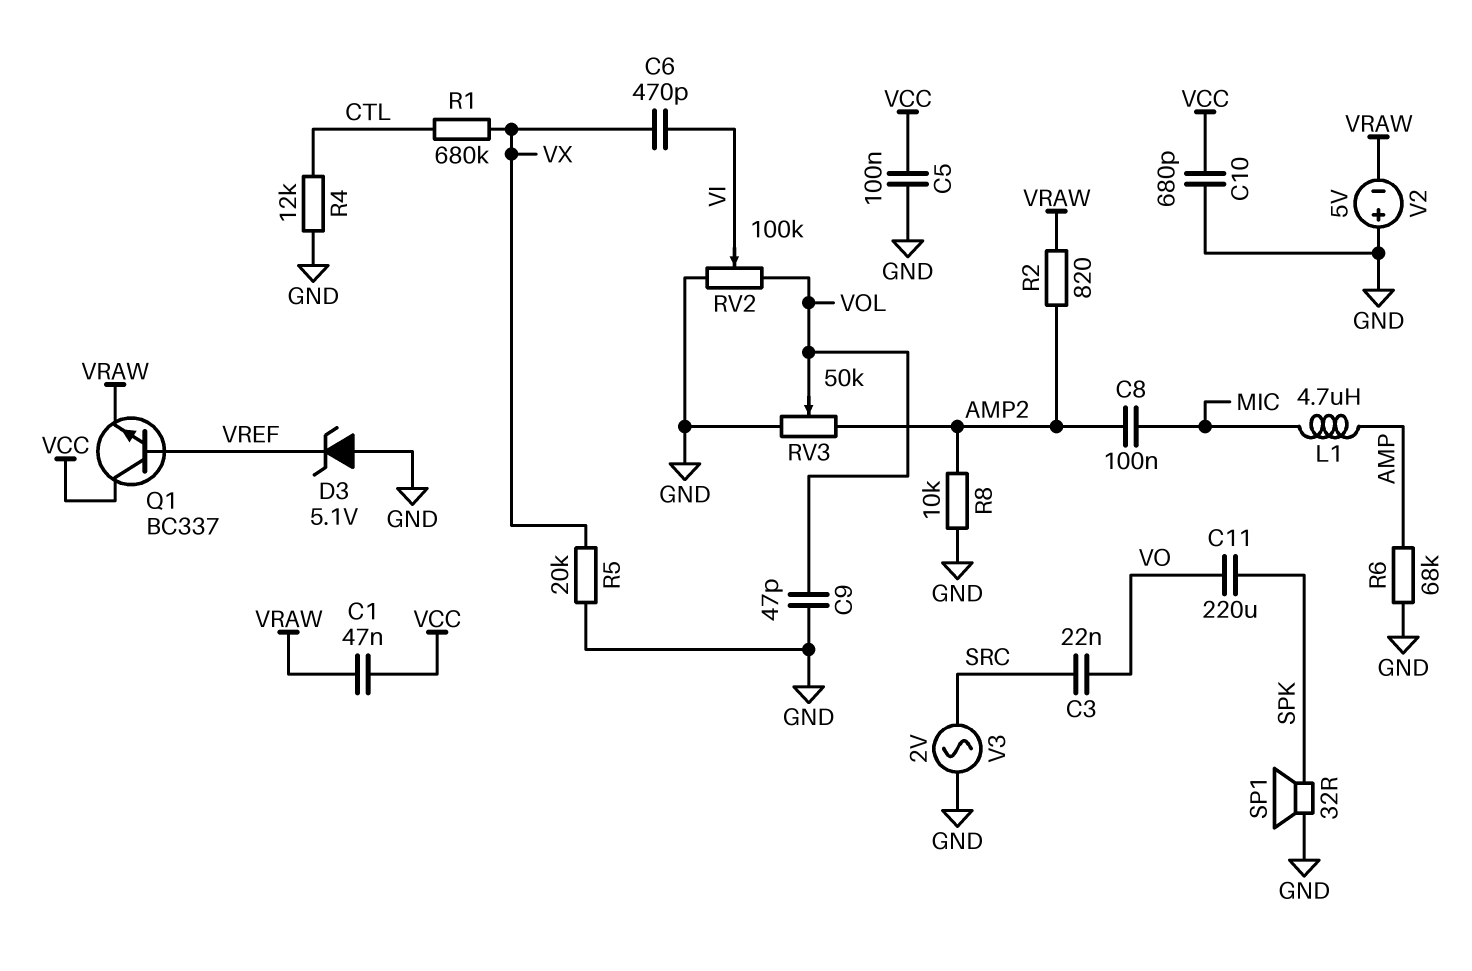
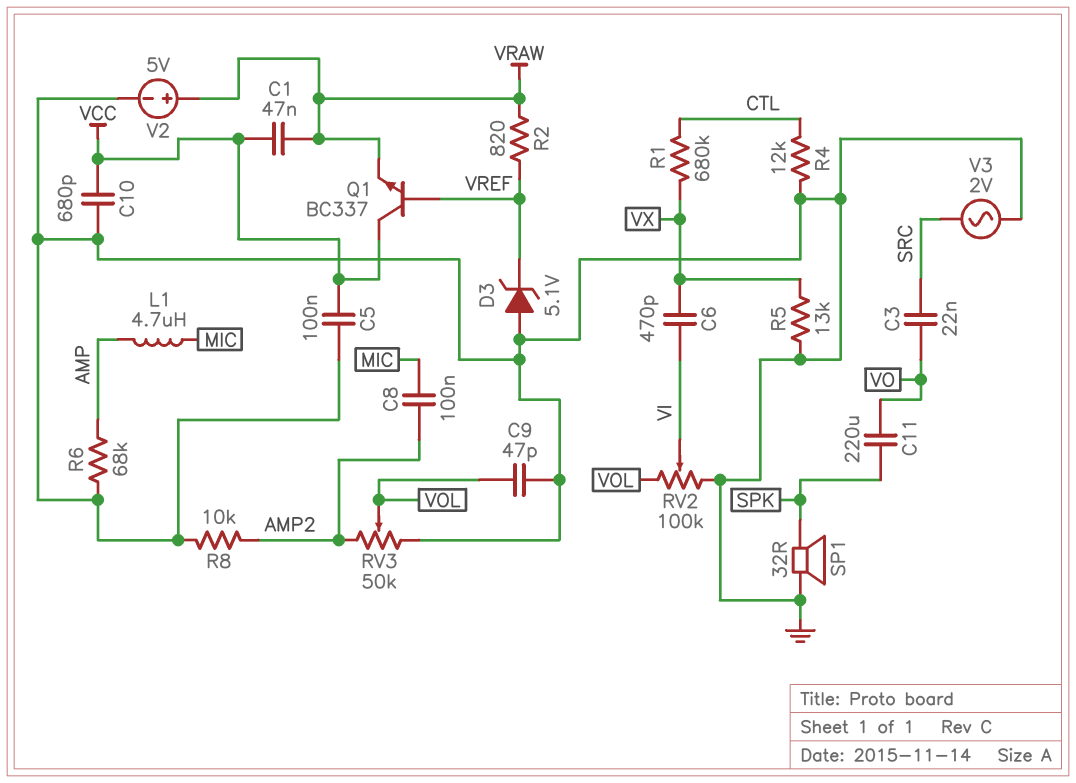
R2: 820 (AMP2, VRAW) -> 820 (VRAW, VREF)
R5: 20k (GND, VX) -> 13k (GND, VX)
V2: 5V (plus GND, minus VRAW) -> 5V (plus VRAW, minus GND)

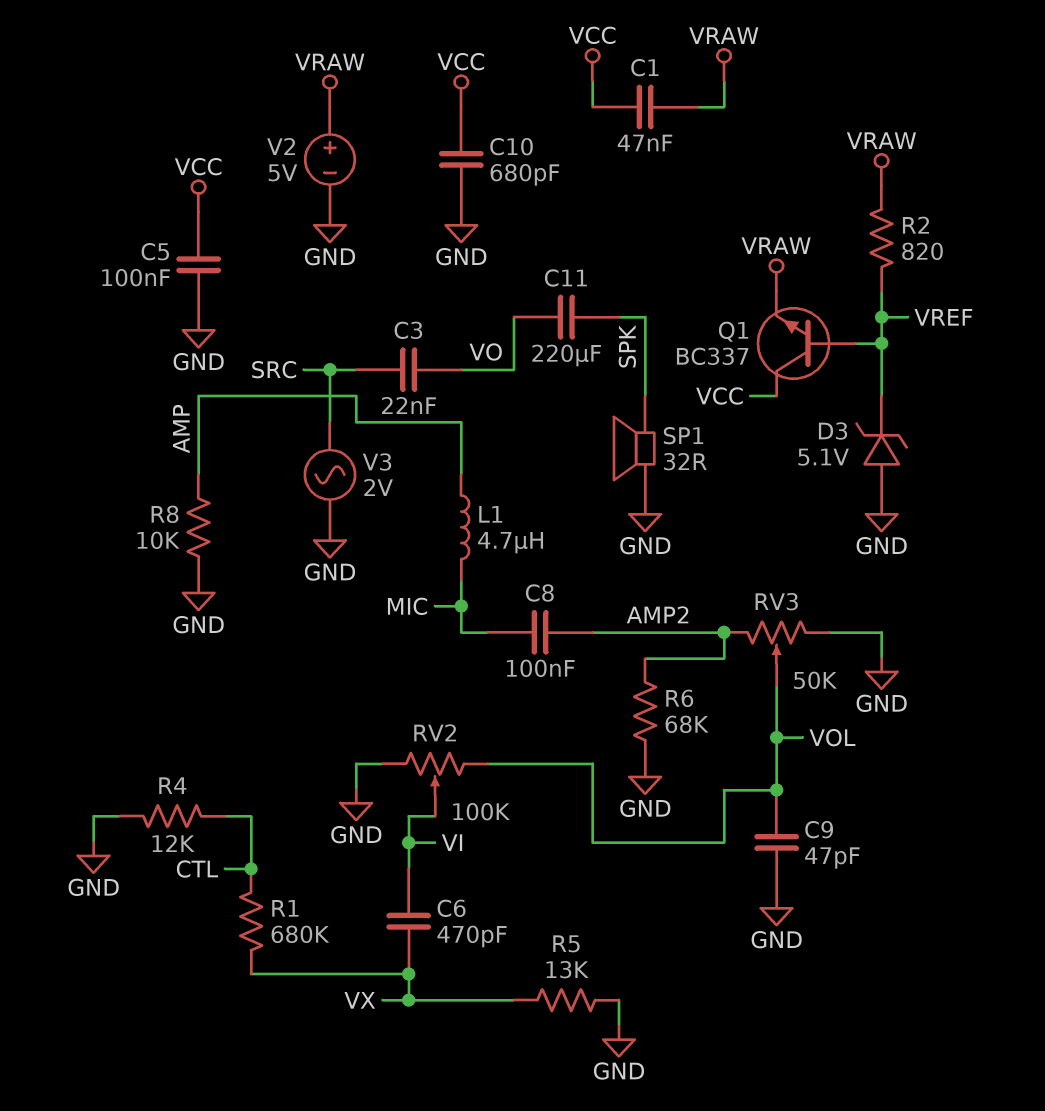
R6: 68k (AMP, GND) -> 68k (AMP2, GND)
R8: 10k (AMP2, GND) -> 10k (AMP, GND)

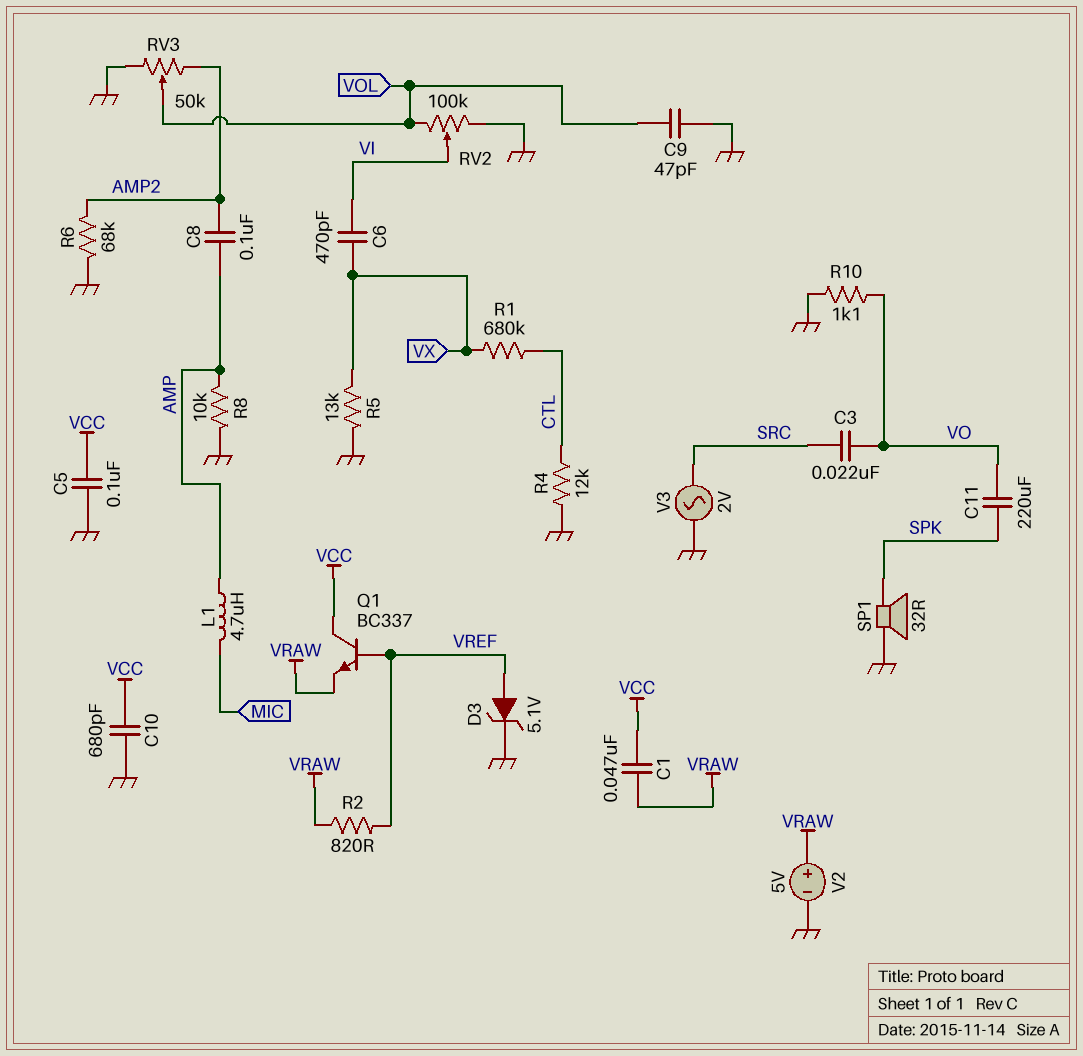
C8: 100nF (AMP2, MIC) -> 100nF (AMP, AMP2)
D3: zener 5.1V (A GND, K VREF) -> zener 5.1V (A VREF, K GND)
R10: none -> 1.1k (GND, VO)

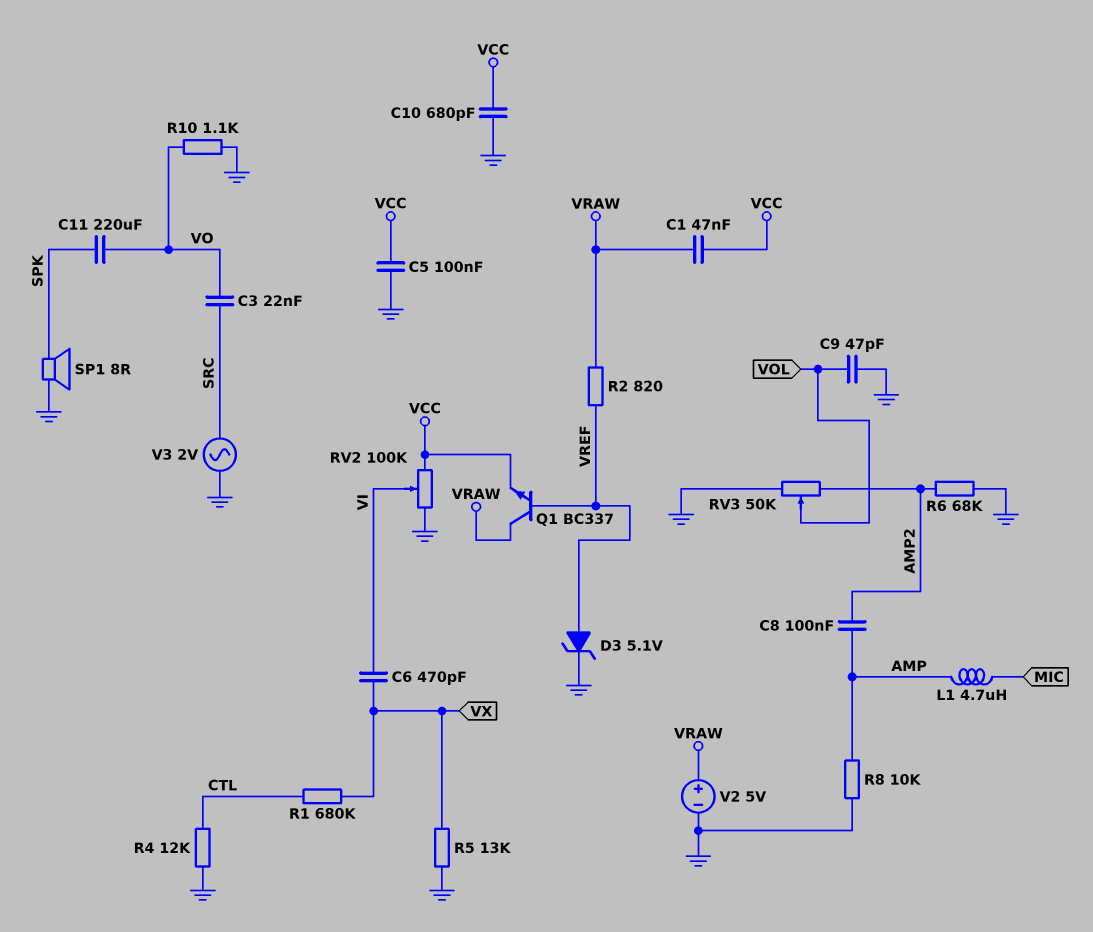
Q1: NPN BC337 (B VREF, C VCC, E VRAW) -> NPN BC337 (B VREF, C VRAW, E VCC)
RV2: 100k (GND, VOL, wiper VI) -> 100k (GND, VCC, wiper VI)
SP1: speaker 32R (GND, SPK) -> speaker 8R (GND, SPK)

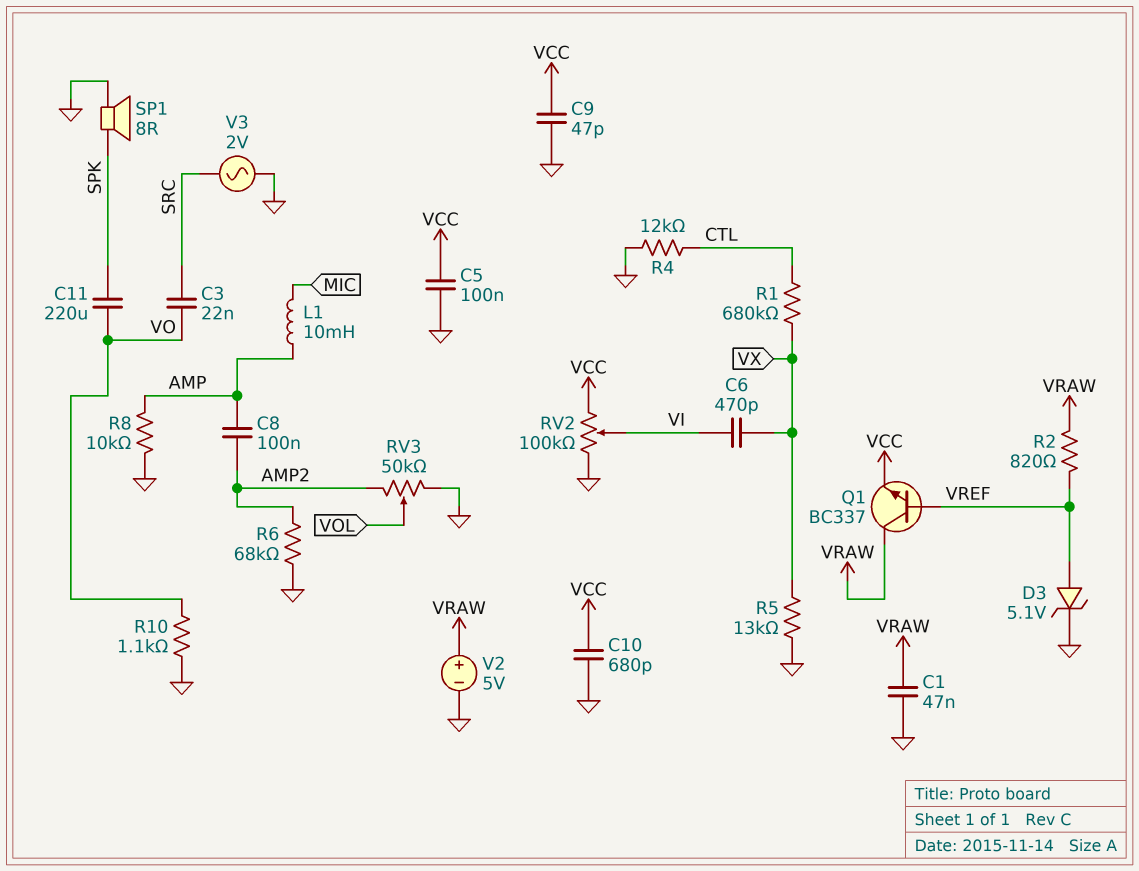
C1: 47nF (VCC, VRAW) -> 47nF (GND, VRAW)
C9: 47pF (GND, VOL) -> 47pF (GND, VCC)
L1: 4.7uH (AMP, MIC) -> 10mH (AMP, MIC)

